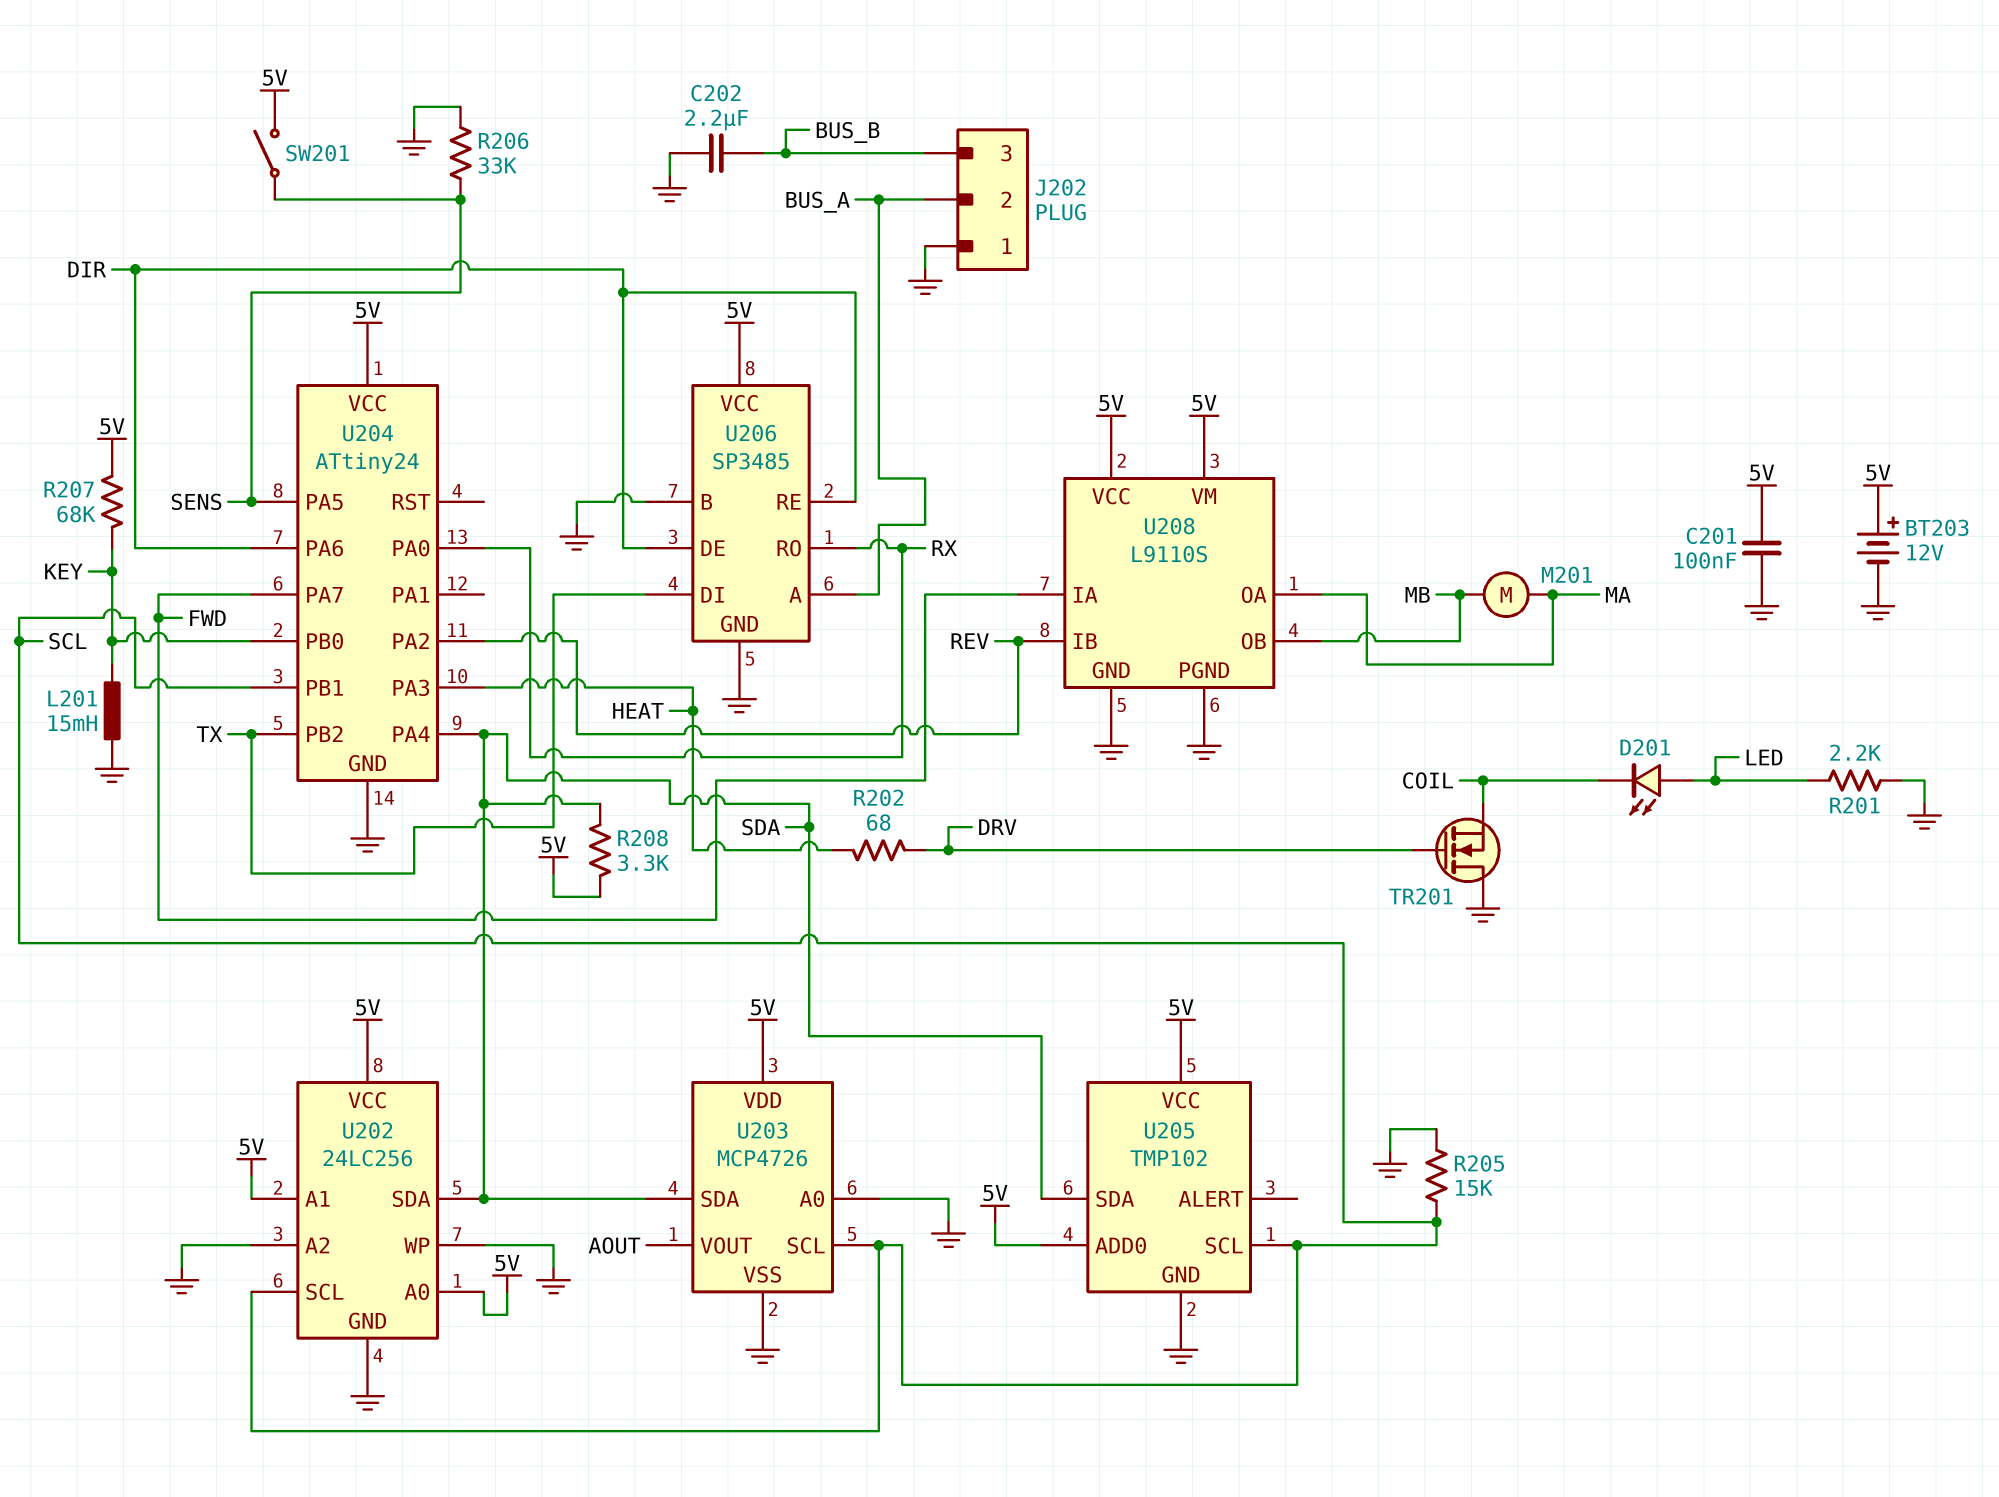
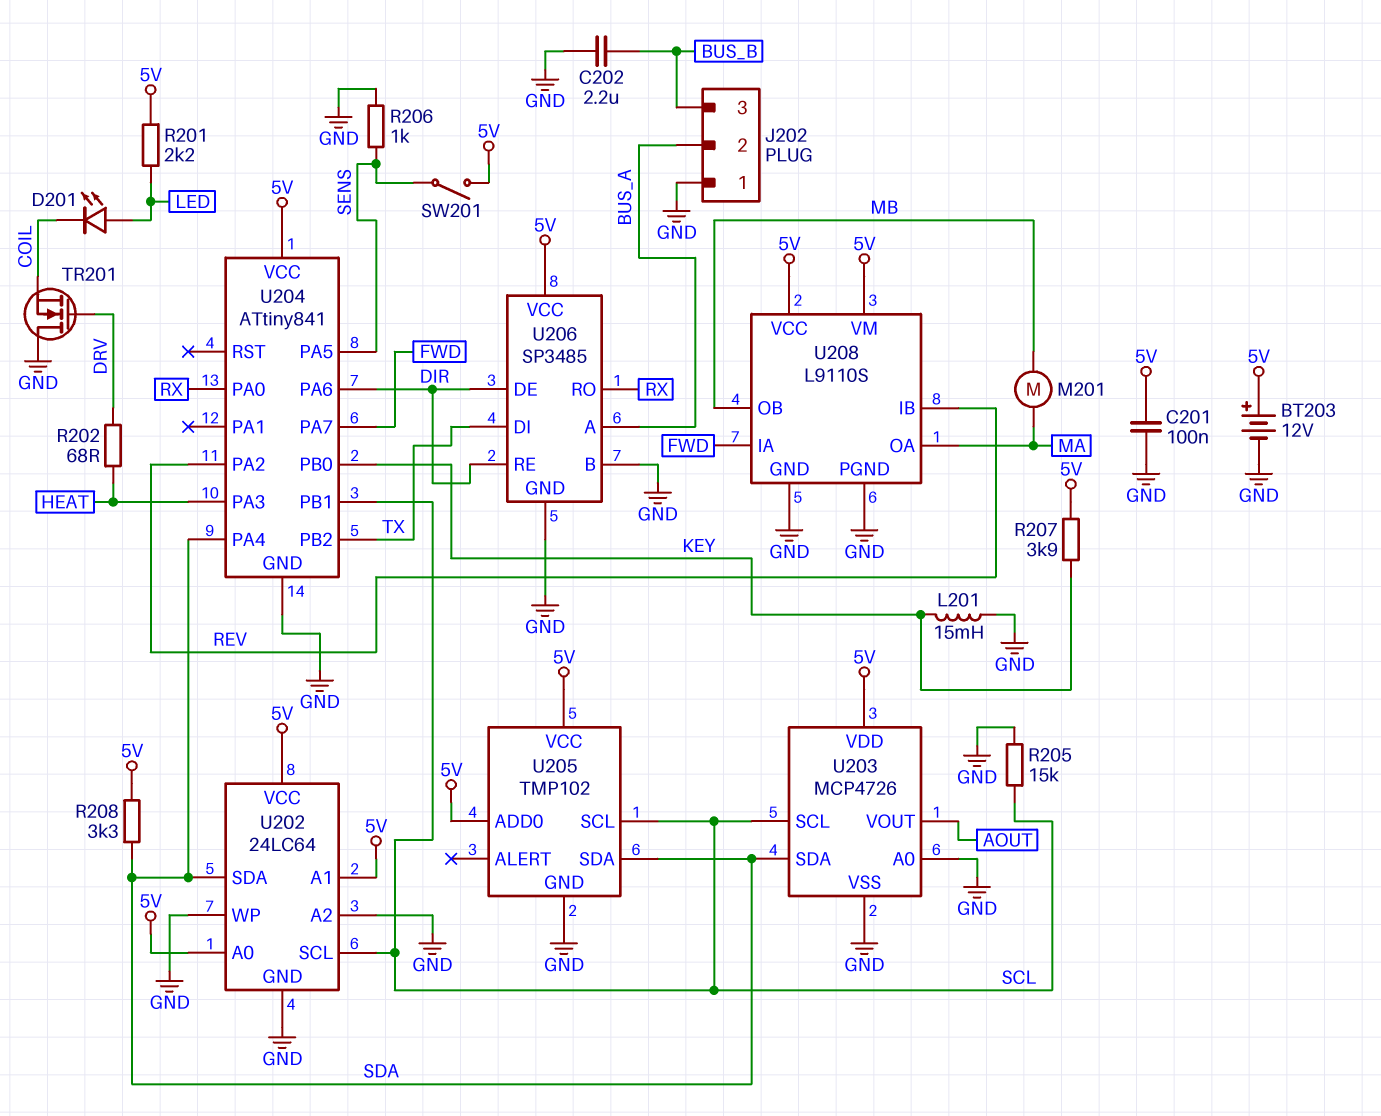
R201: 2.2k (GND, LED) -> 2.2k (5V, LED)
R206: 33k (GND, SENS) -> 1k (GND, SENS)
R207: 68k (5V, KEY) -> 3.9k (5V, KEY)
U202: 24LC256 -> 24LC64
U204: ATtiny24 -> ATtiny841

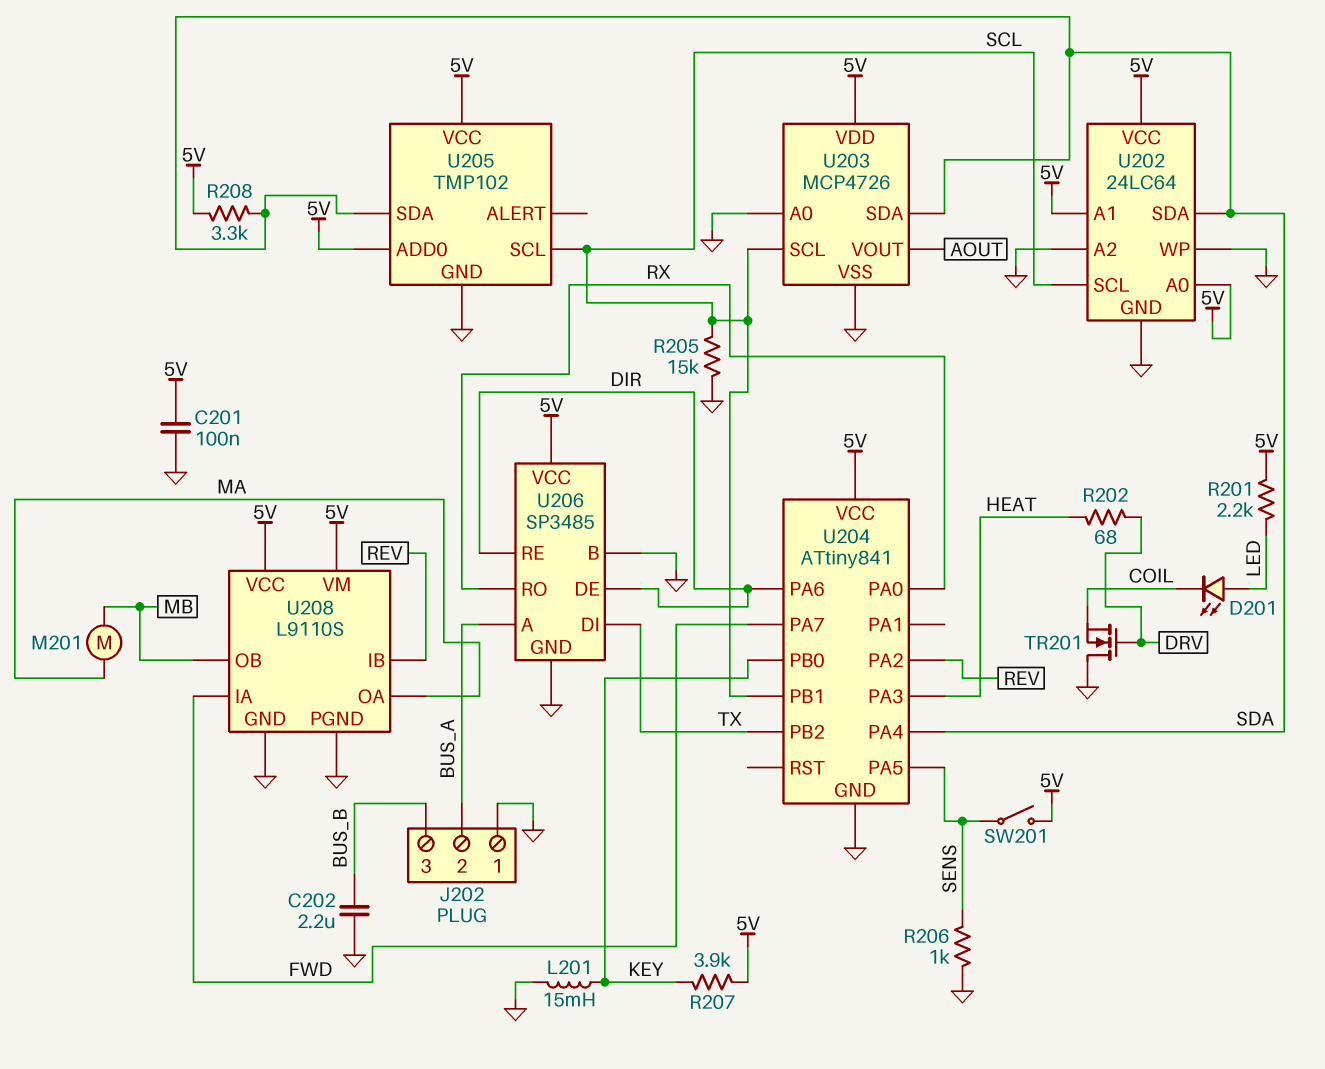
BT203: 12V (plus 5V, minus GND) -> none

